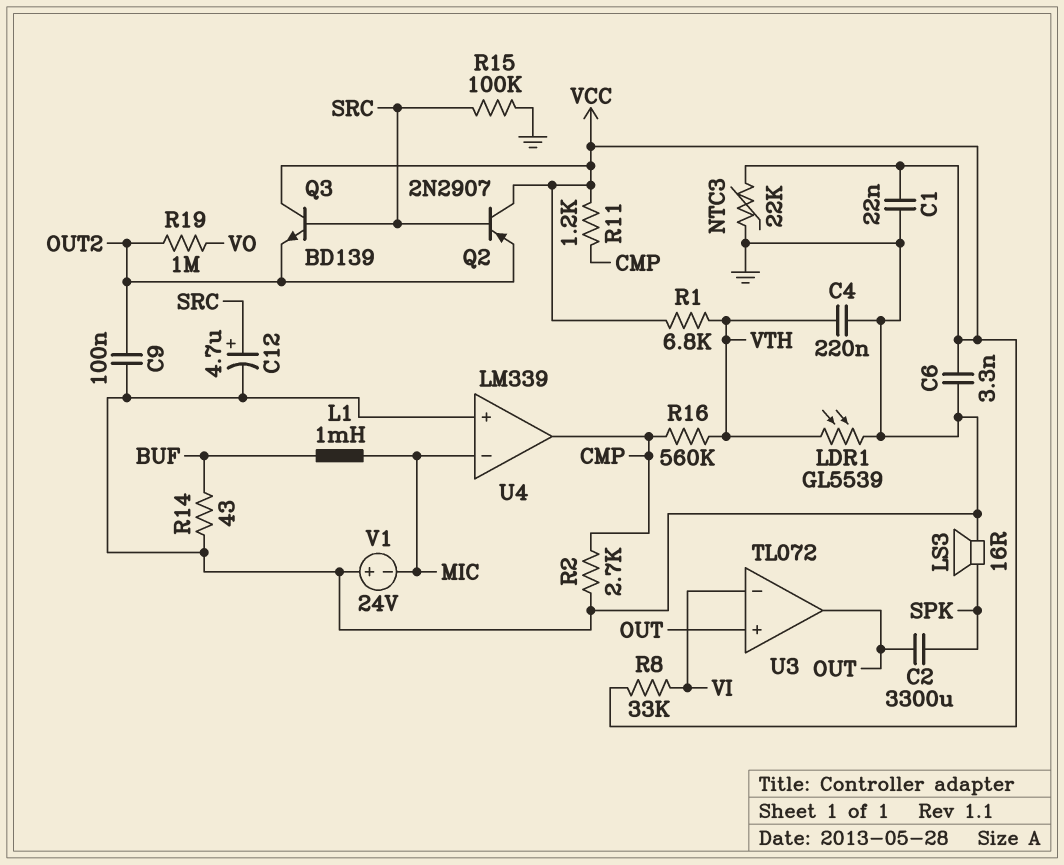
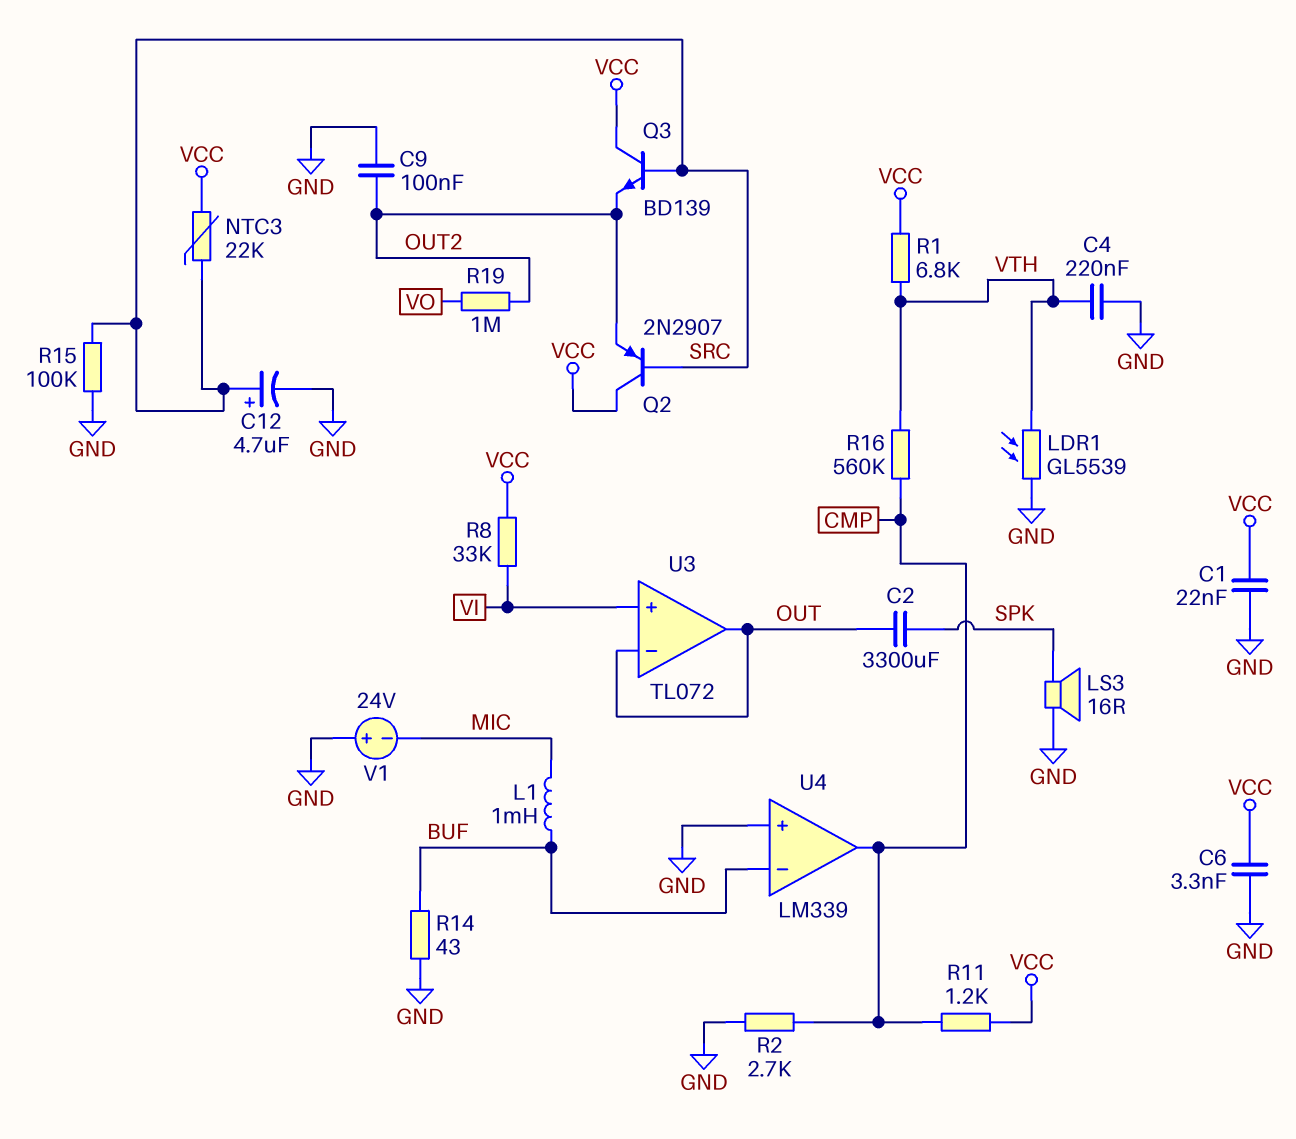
NTC3: 22k (GND, VCC) -> 22k (SRC, VCC)
U3 pin in+: OUT -> VI
U3 pin in-: VI -> OUT
U4 pin in-: MIC -> BUF

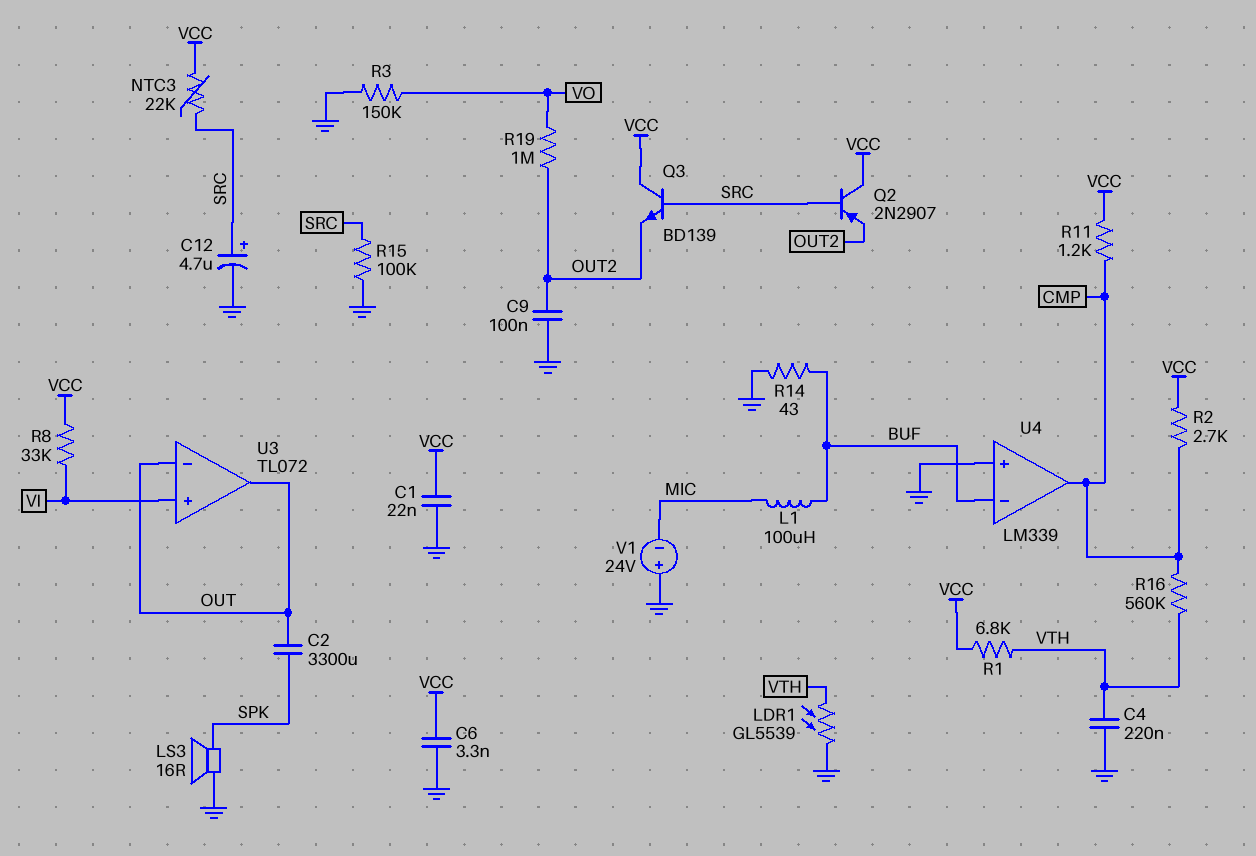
L1: 1mH (BUF, MIC) -> 100uH (BUF, MIC)
R2: 2.7k (CMP, GND) -> 2.7k (CMP, VCC)
R3: none -> 150k (GND, VO)

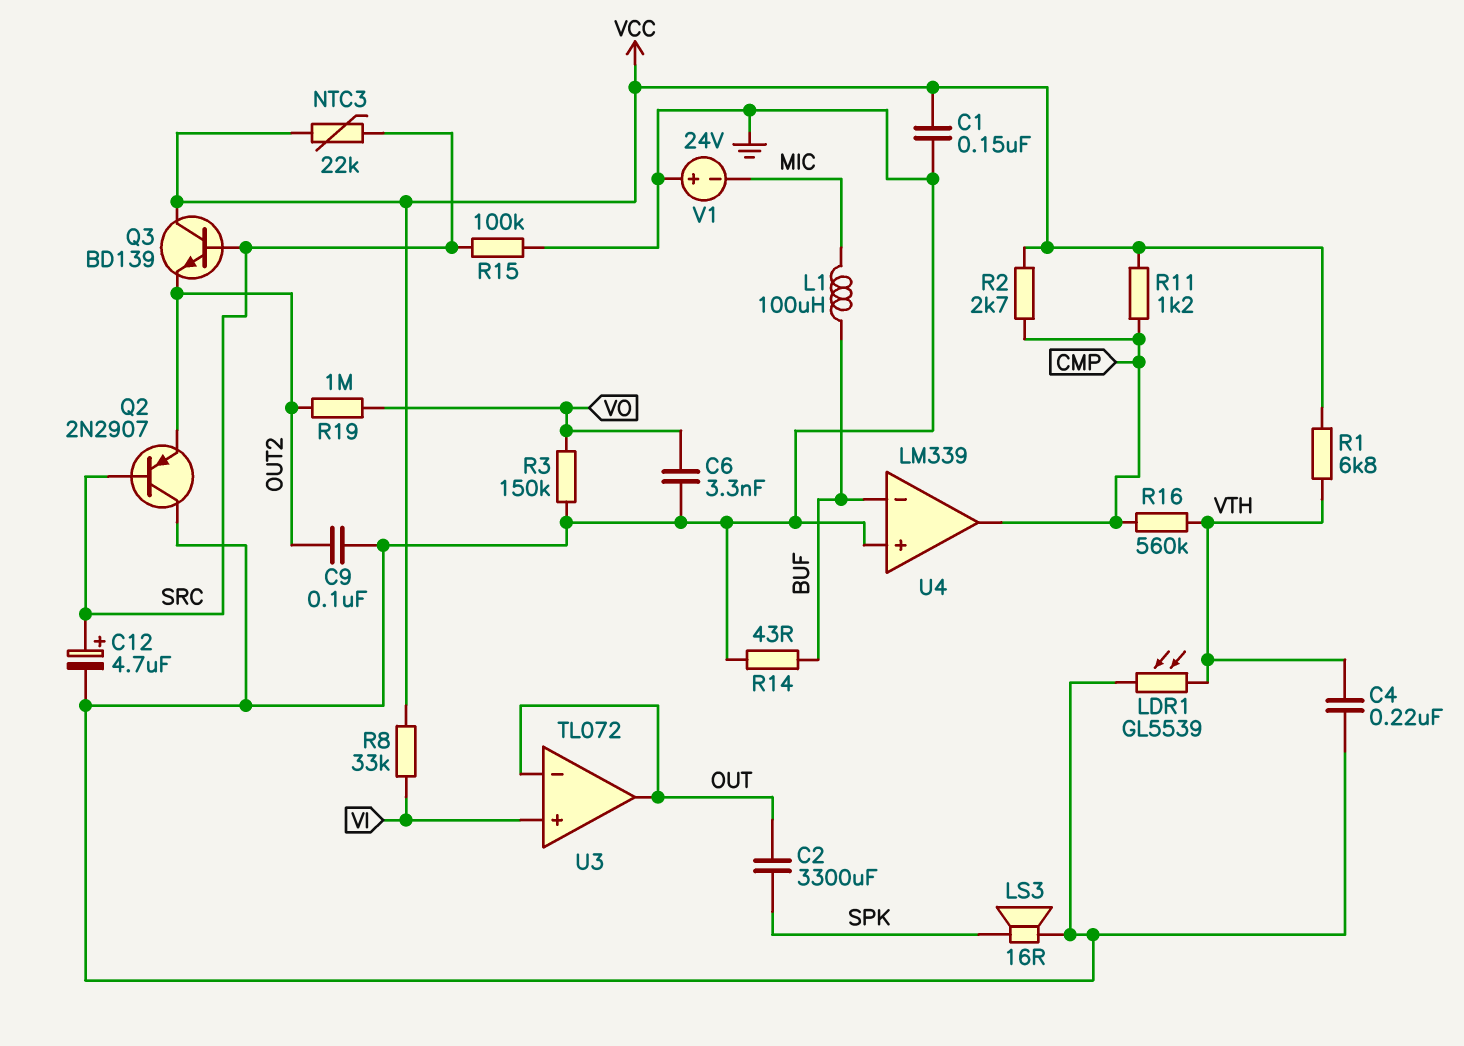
C1: 22nF (GND, VCC) -> 150nF (GND, VCC)
C6: 3.3nF (GND, VCC) -> 3.3nF (GND, VO)
Q2: PNP 2N2907 (B SRC, C VCC, E OUT2) -> PNP 2N2907 (B SRC, C GND, E OUT2)

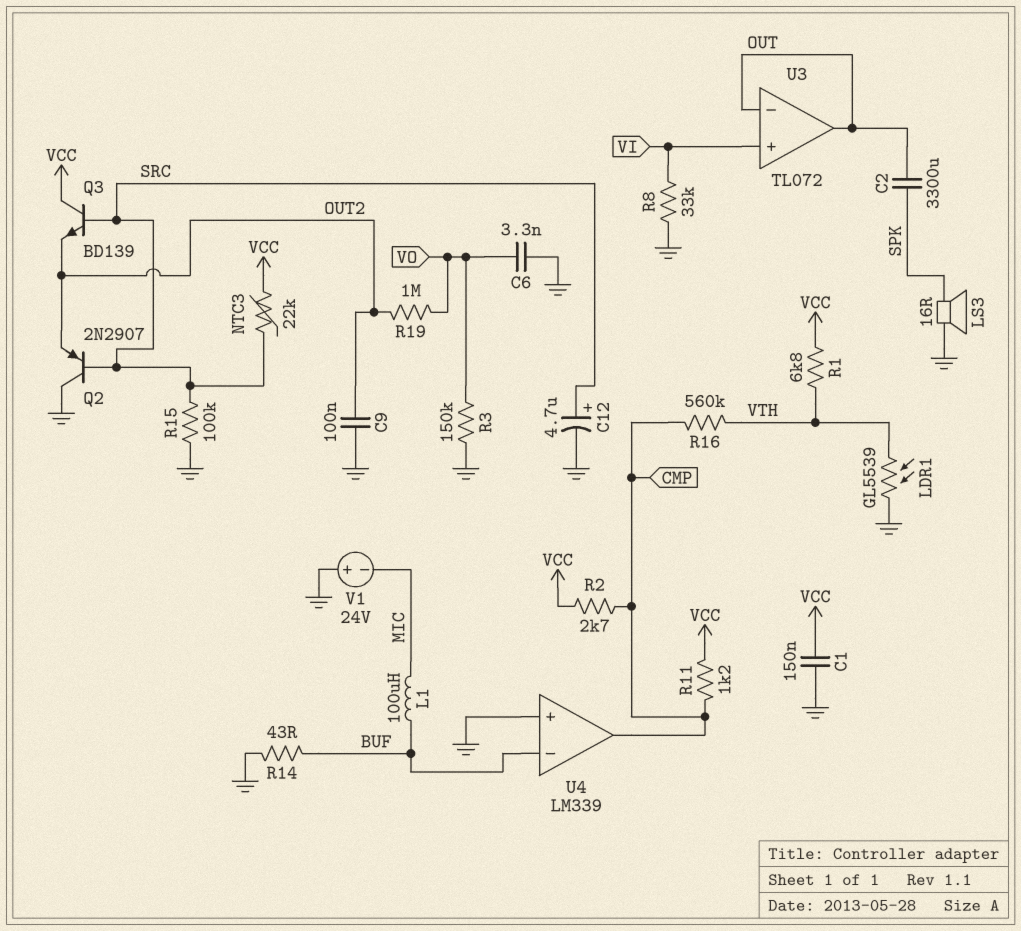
C4: 220nF (GND, VTH) -> none
R8: 33k (VCC, VI) -> 33k (GND, VI)

